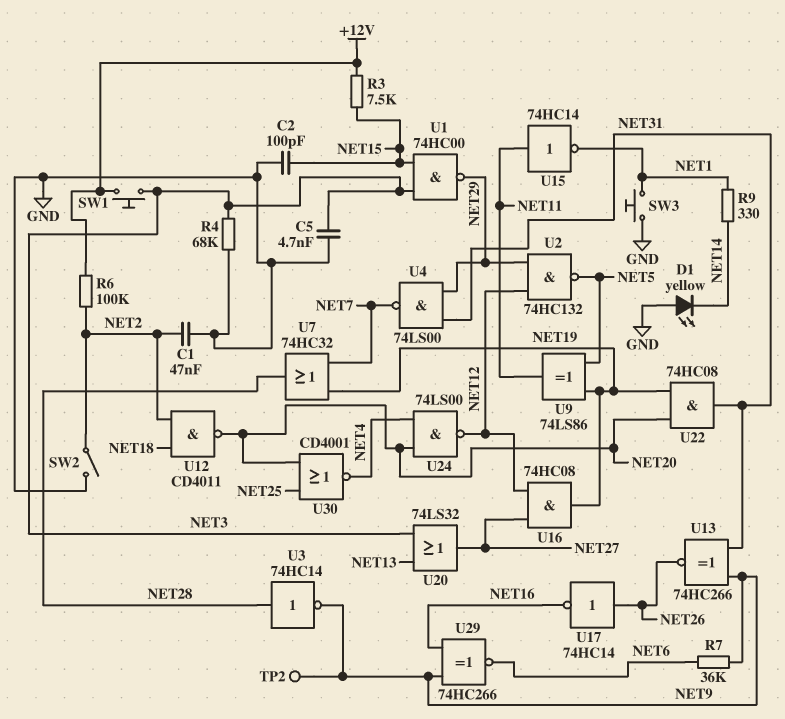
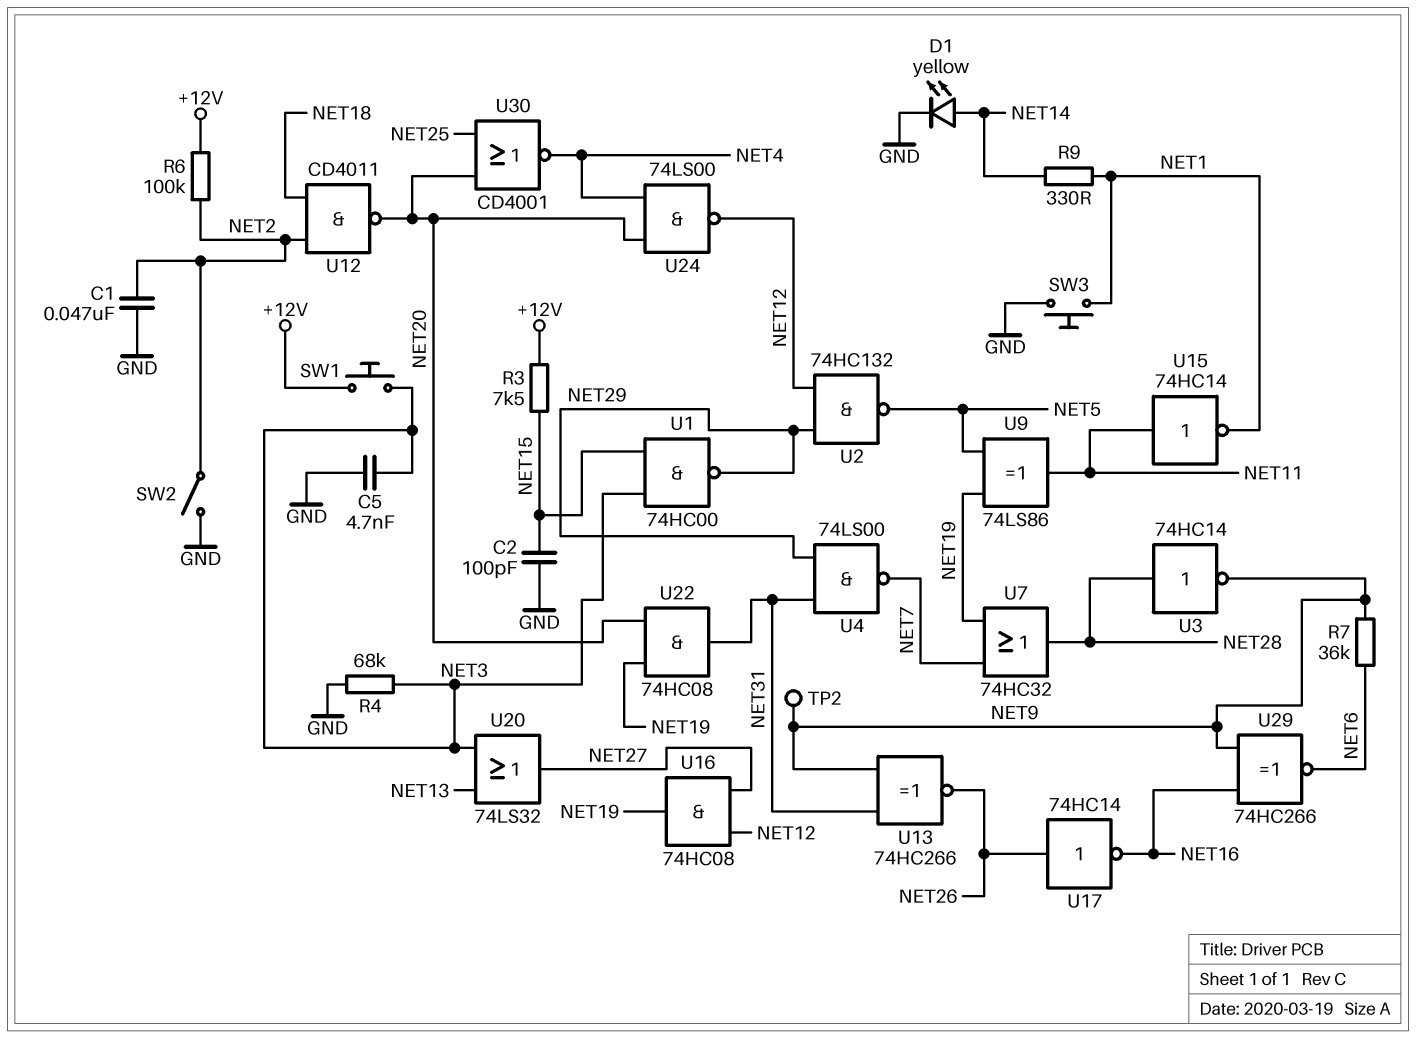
D1: LED yellow (A GND, K NET14) -> LED yellow (A NET14, K GND)

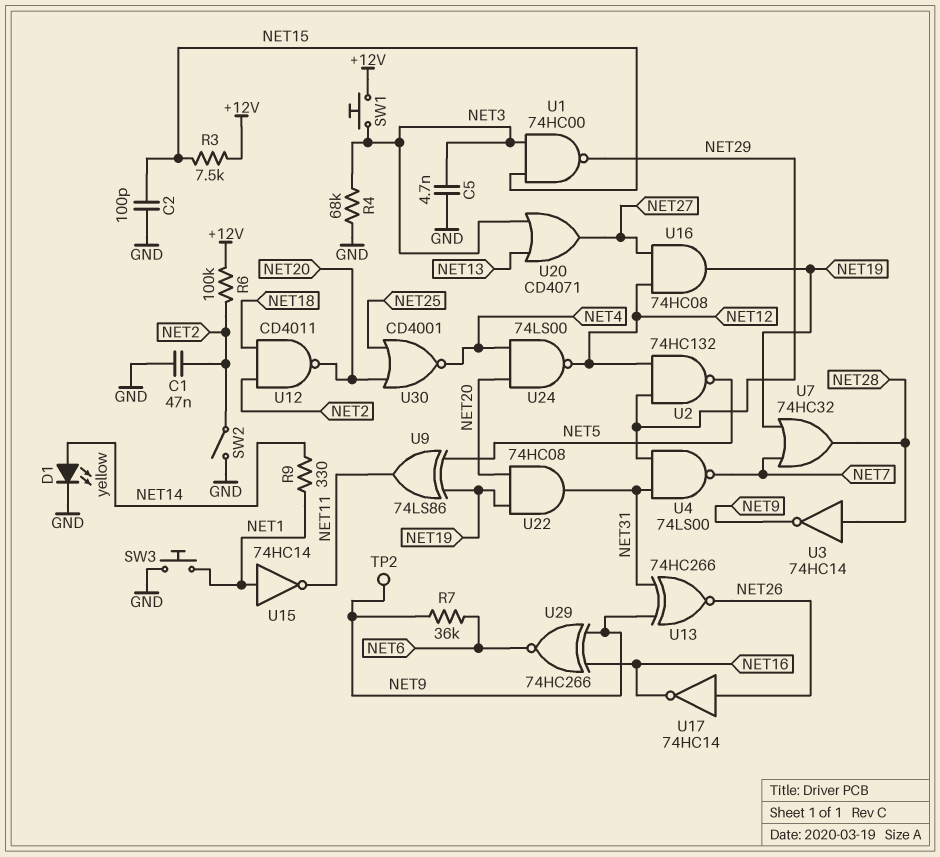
U15: NOT 74HC14 (in NET11, out NET1) -> NOT 74HC14 (in NET1, out NET11)
U20: OR 74LS32 (in NET3, in NET13, out NET27) -> OR CD4071 (in NET3, in NET13, out NET27)

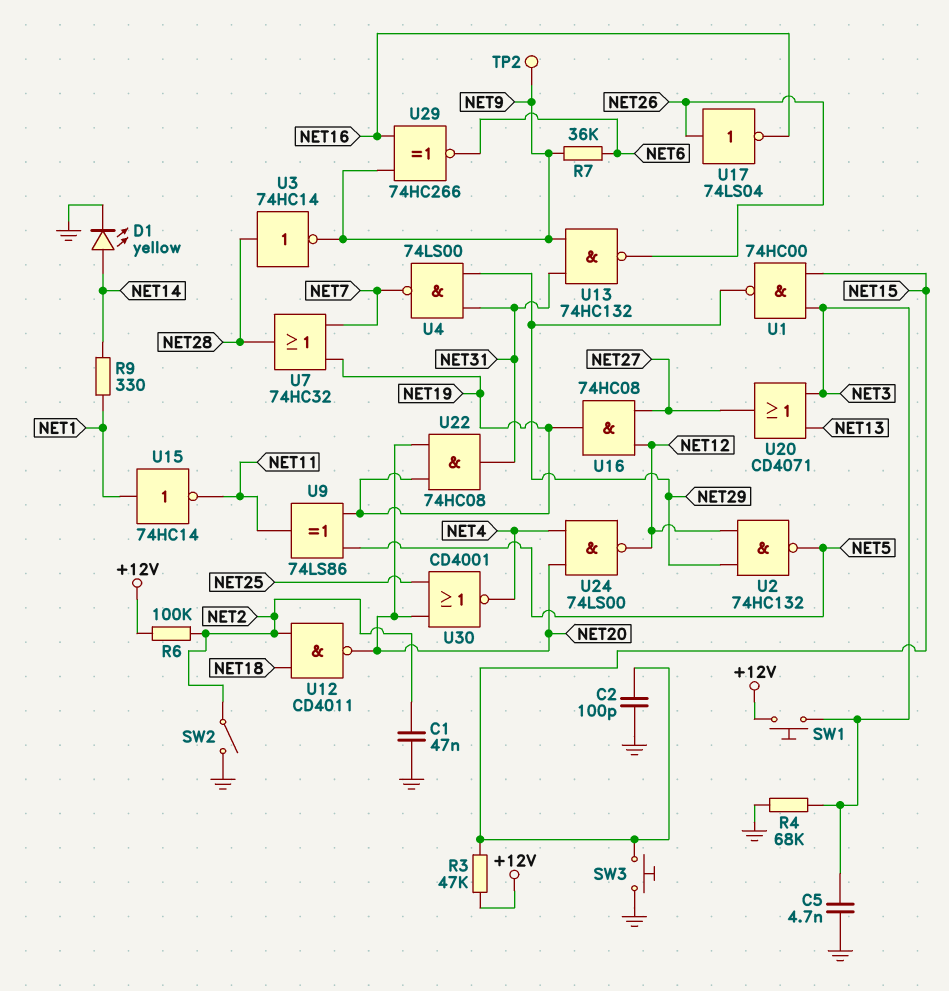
R3: 7.5k (+12V, NET15) -> 47k (+12V, NET15)
SW3: button (GND, NET1) -> button (GND, NET15)
U13: XNOR 74HC266 (in NET9, in NET31, out NET26) -> NAND 74HC132 (in NET9, in NET31, out NET26)
U17: NOT 74HC14 (in NET26, out NET16) -> NOT 74LS04 (in NET26, out NET16)

